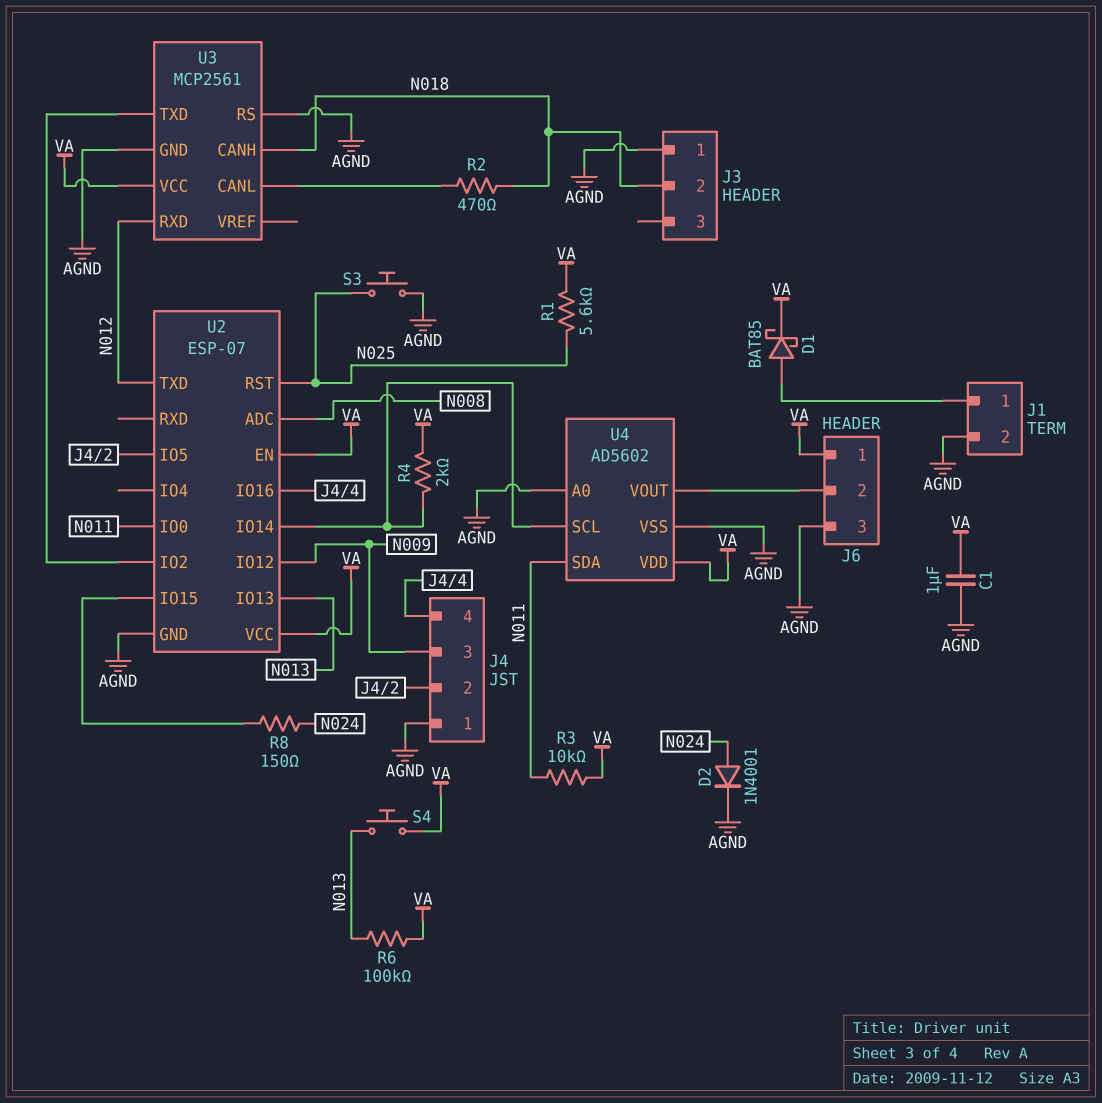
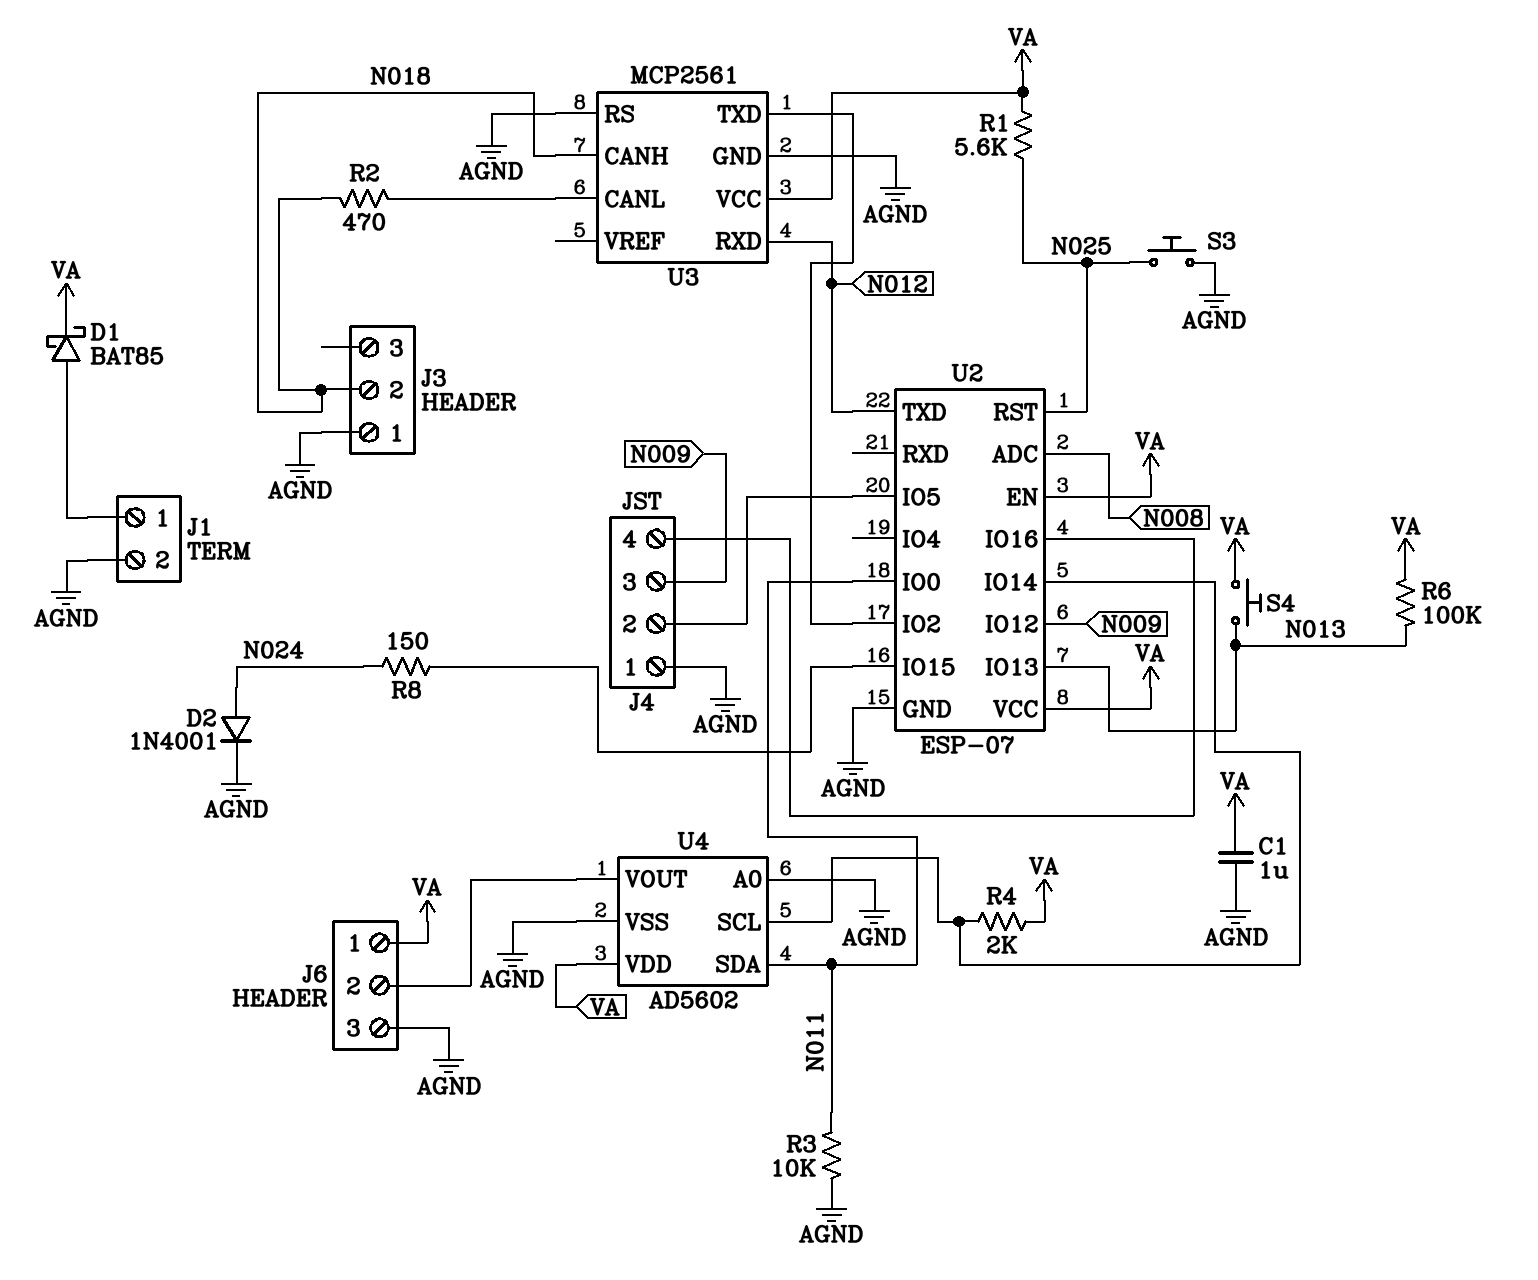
R3: 10k (N011, VA) -> 10k (AGND, N011)

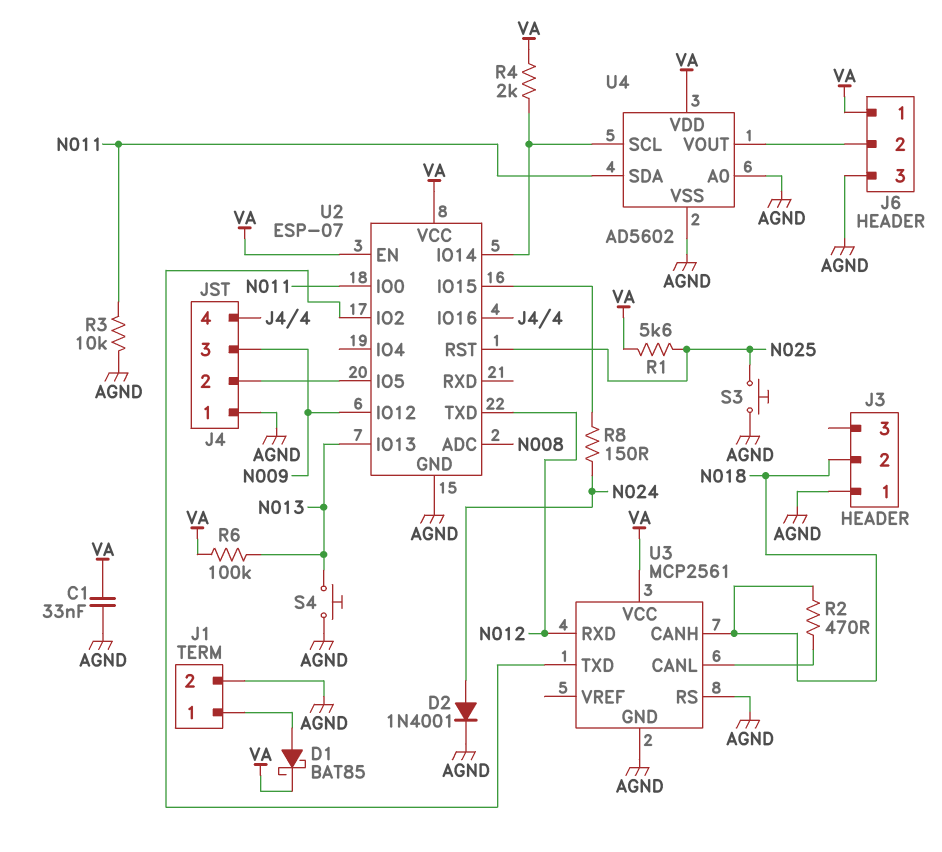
C1: 1uF (AGND, VA) -> 33nF (AGND, VA)
S4: button (N013, VA) -> button (AGND, N013)

